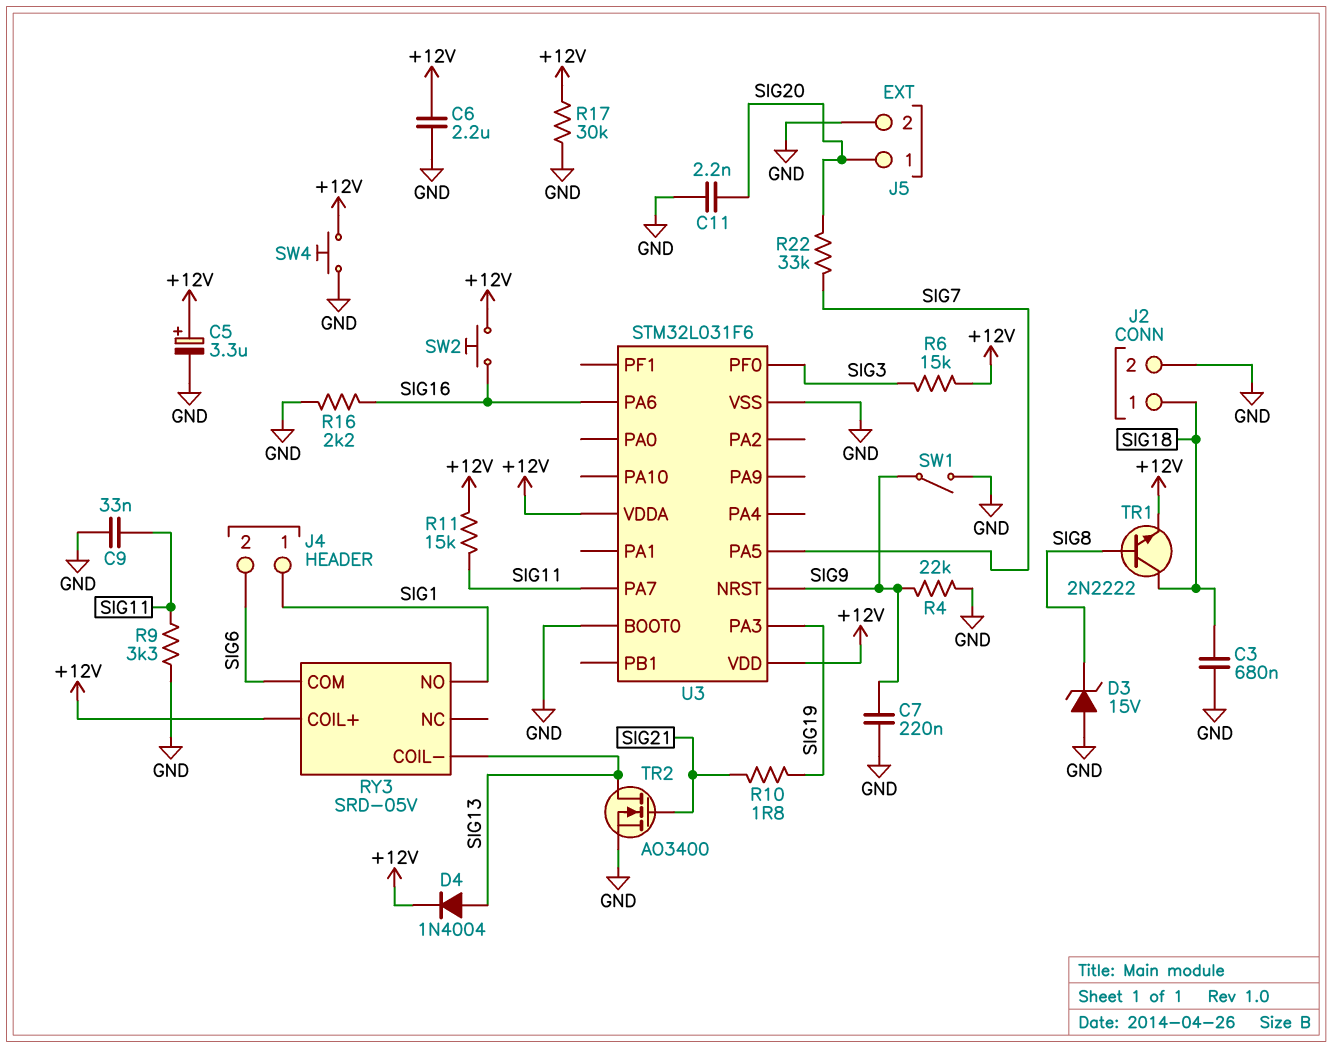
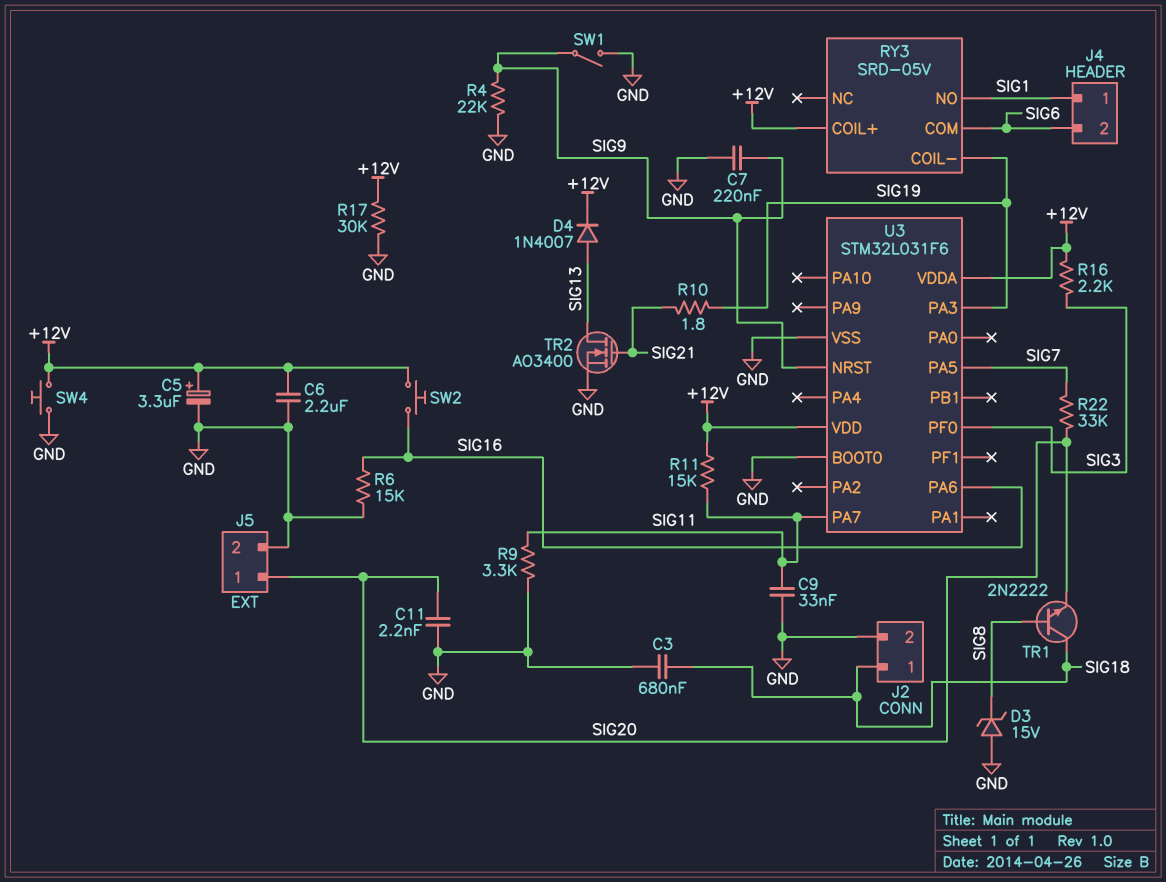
D4: diode 1N4004 (A SIG13, K +12V) -> diode 1N4007 (A SIG13, K +12V)
R6: 15k (+12V, SIG3) -> 15k (GND, SIG16)
R16: 2.2k (GND, SIG16) -> 2.2k (+12V, SIG3)
RY3 pin COIL-: SIG13 -> SIG19
TR1: NPN 2N2222 (B SIG8, C SIG18, E +12V) -> NPN 2N2222 (B SIG8, C SIG18, E SIG20)

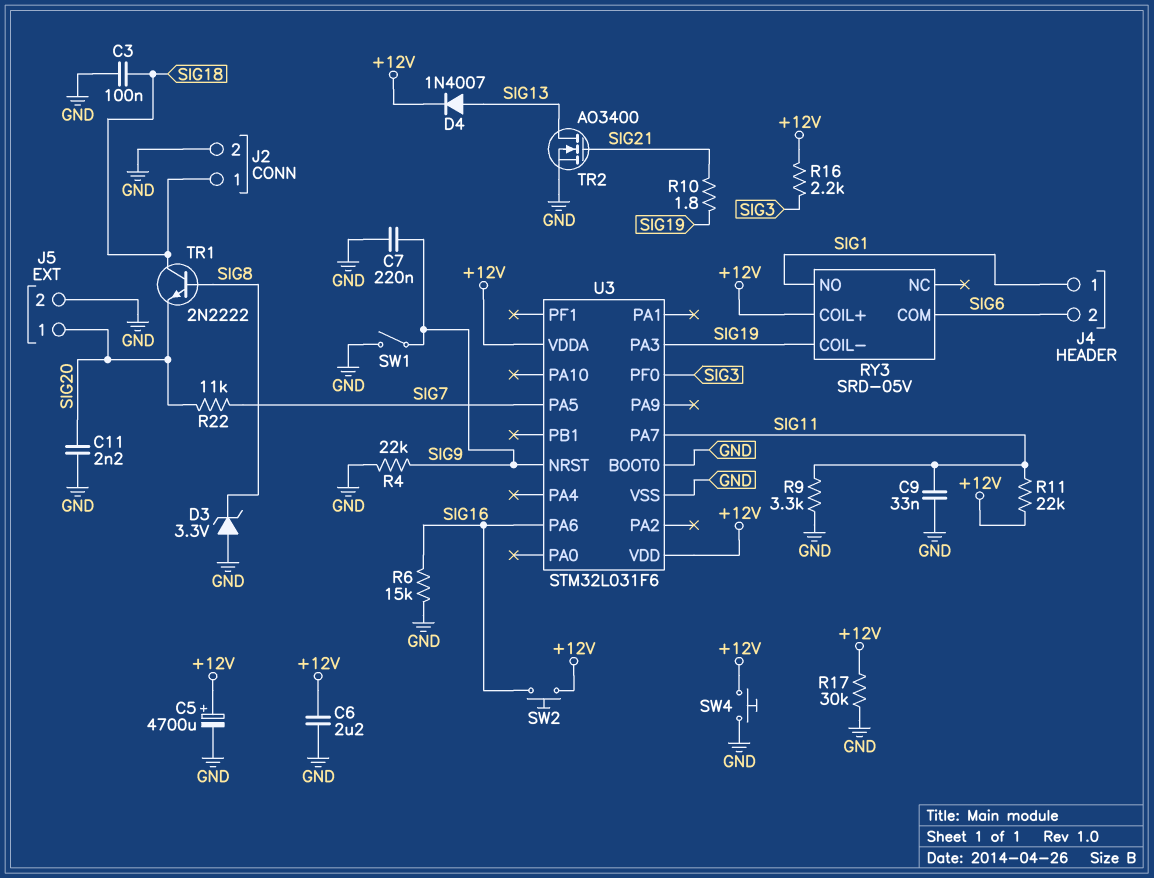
C3: 680nF (GND, SIG18) -> 100nF (GND, SIG18)
C5: 3.3uF (plus +12V, minus GND) -> 4700uF (plus +12V, minus GND)
D3: zener 15V (A GND, K SIG8) -> zener 3.3V (A GND, K SIG8)
R11: 15k (+12V, SIG11) -> 22k (+12V, SIG11)
R22: 33k (SIG7, SIG20) -> 11k (SIG7, SIG20)

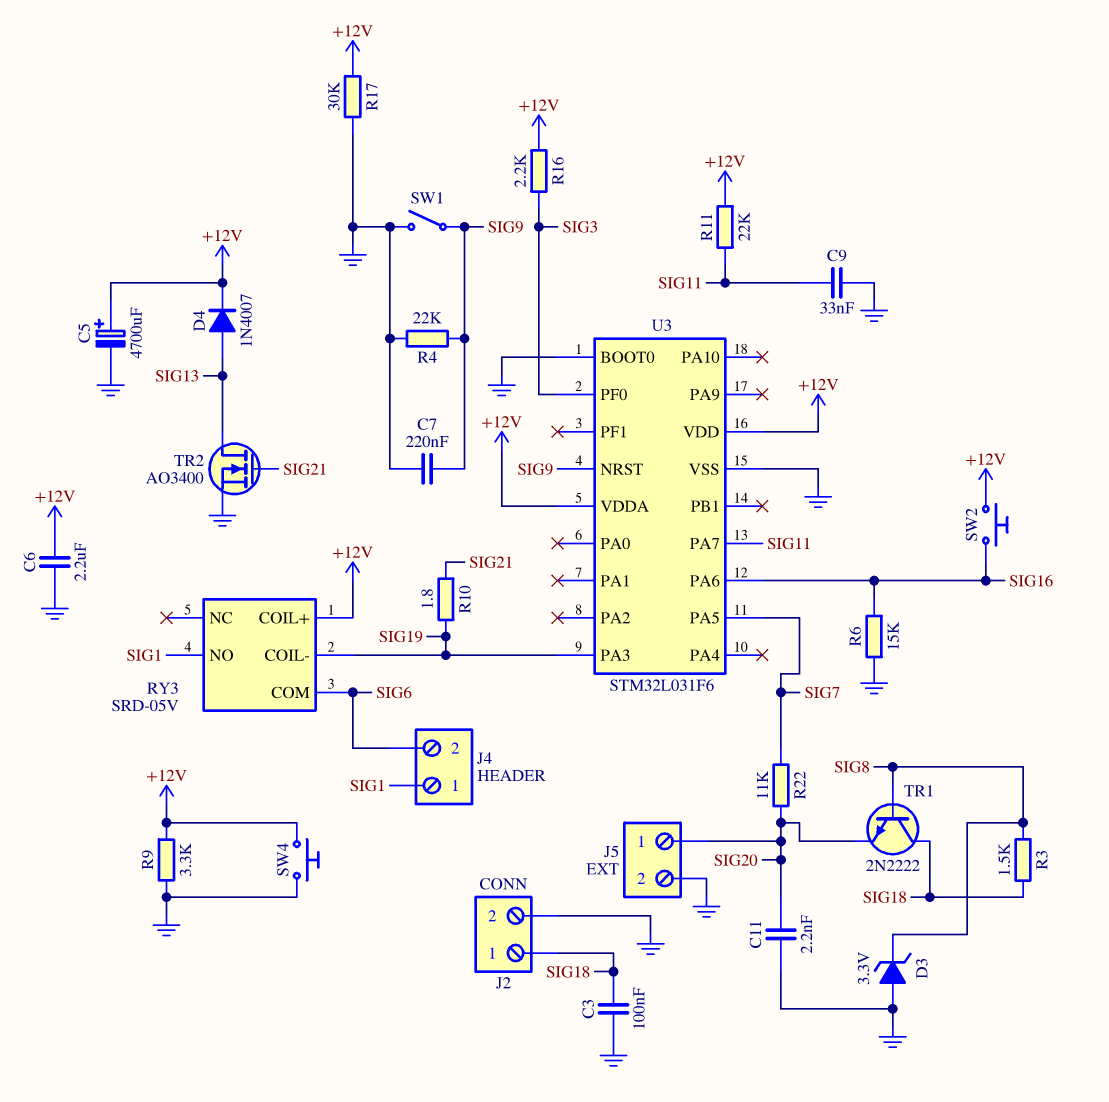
R3: none -> 1.5k (SIG8, SIG18)
R9: 3.3k (GND, SIG11) -> 3.3k (+12V, GND)

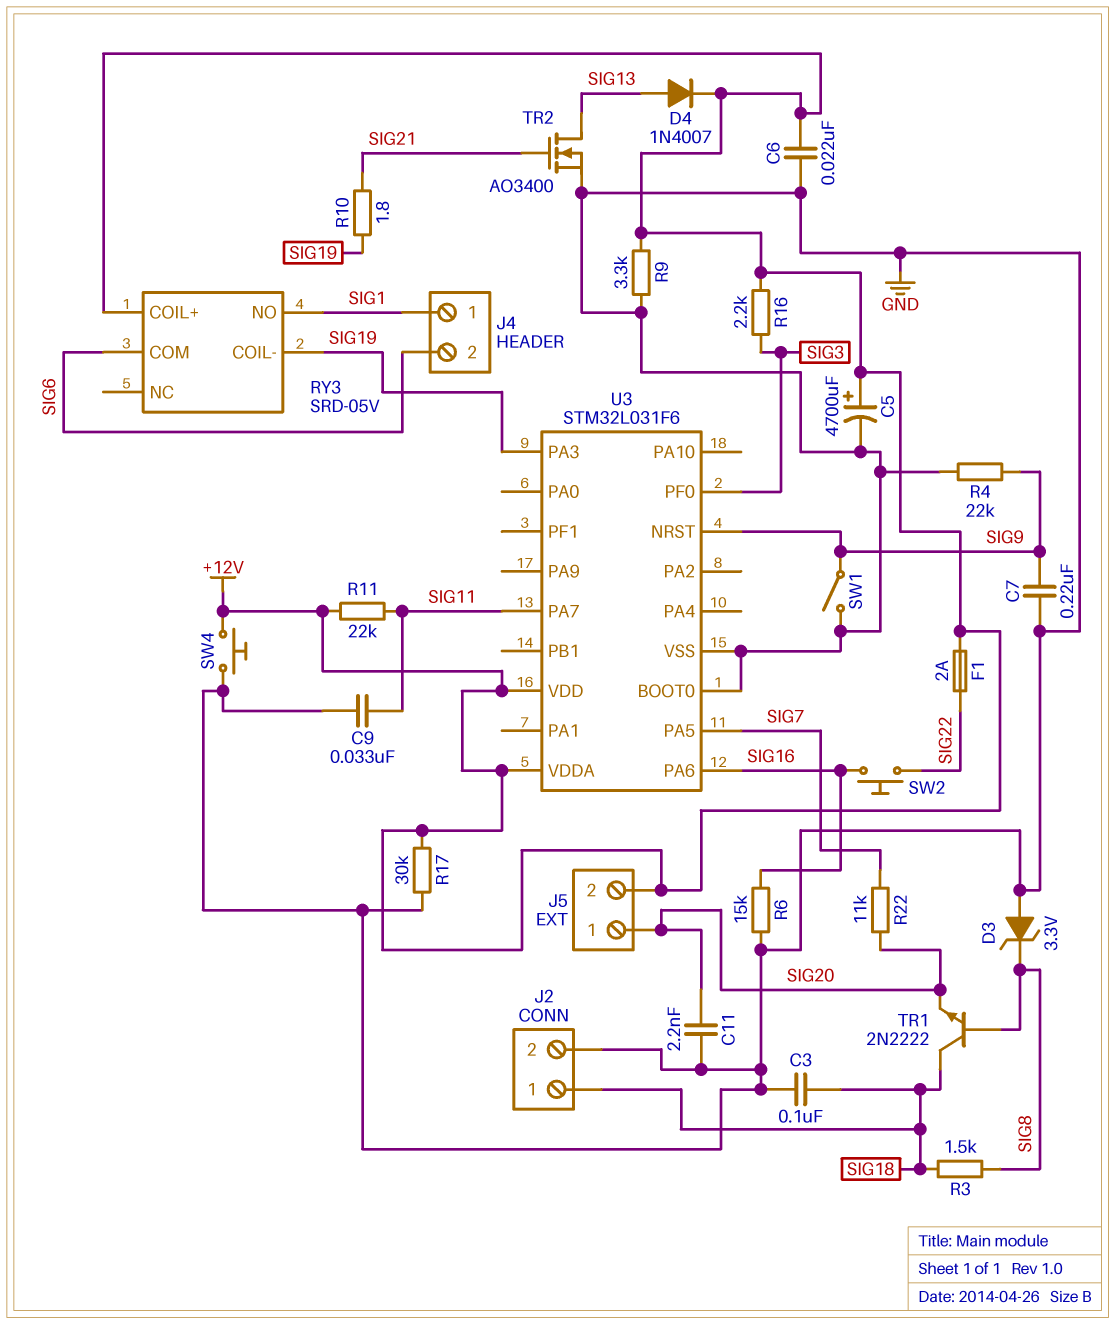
C6: 2.2uF (+12V, GND) -> 22nF (+12V, GND)
F1: none -> 2A (+12V, SIG22)
J5 pin 2: GND -> +12V
SW2: button (+12V, SIG16) -> button (SIG16, SIG22)

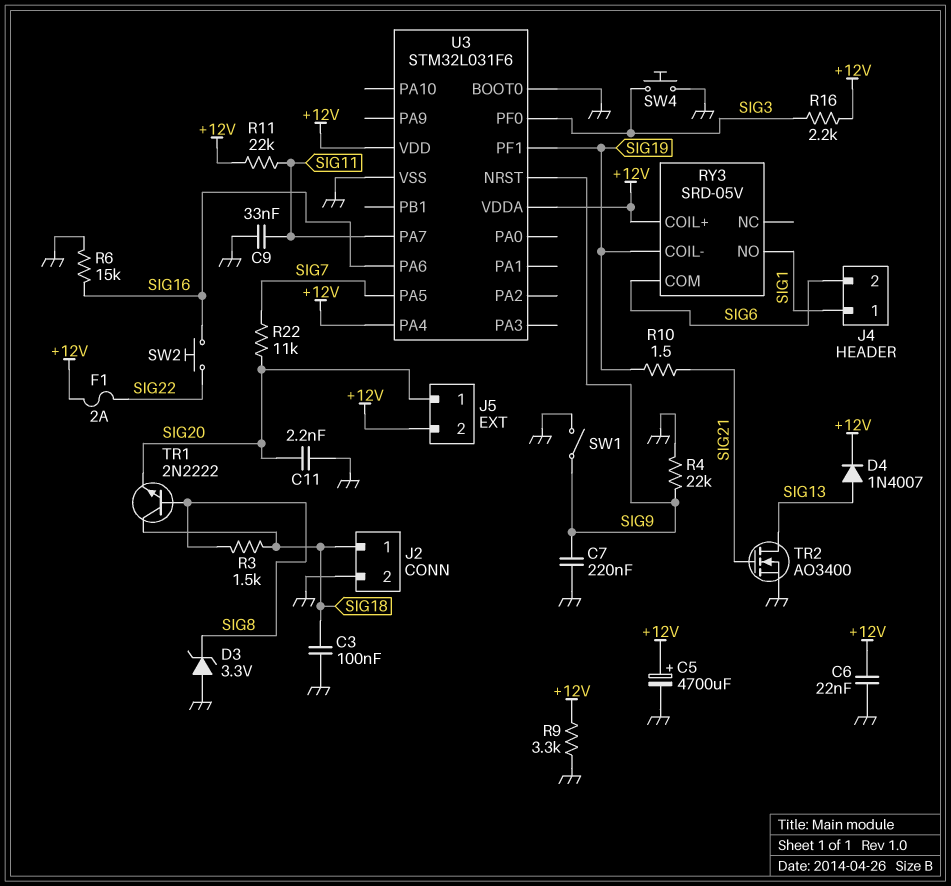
R10: 1.8 (SIG19, SIG21) -> 1.5 (SIG19, SIG21)
R17: 30k (+12V, GND) -> none
SW4: button (+12V, GND) -> button (GND, SIG3)
U3 pin PA3: SIG19 -> none
U3 pin PA4: none -> +12V
U3 pin PF1: none -> SIG19

